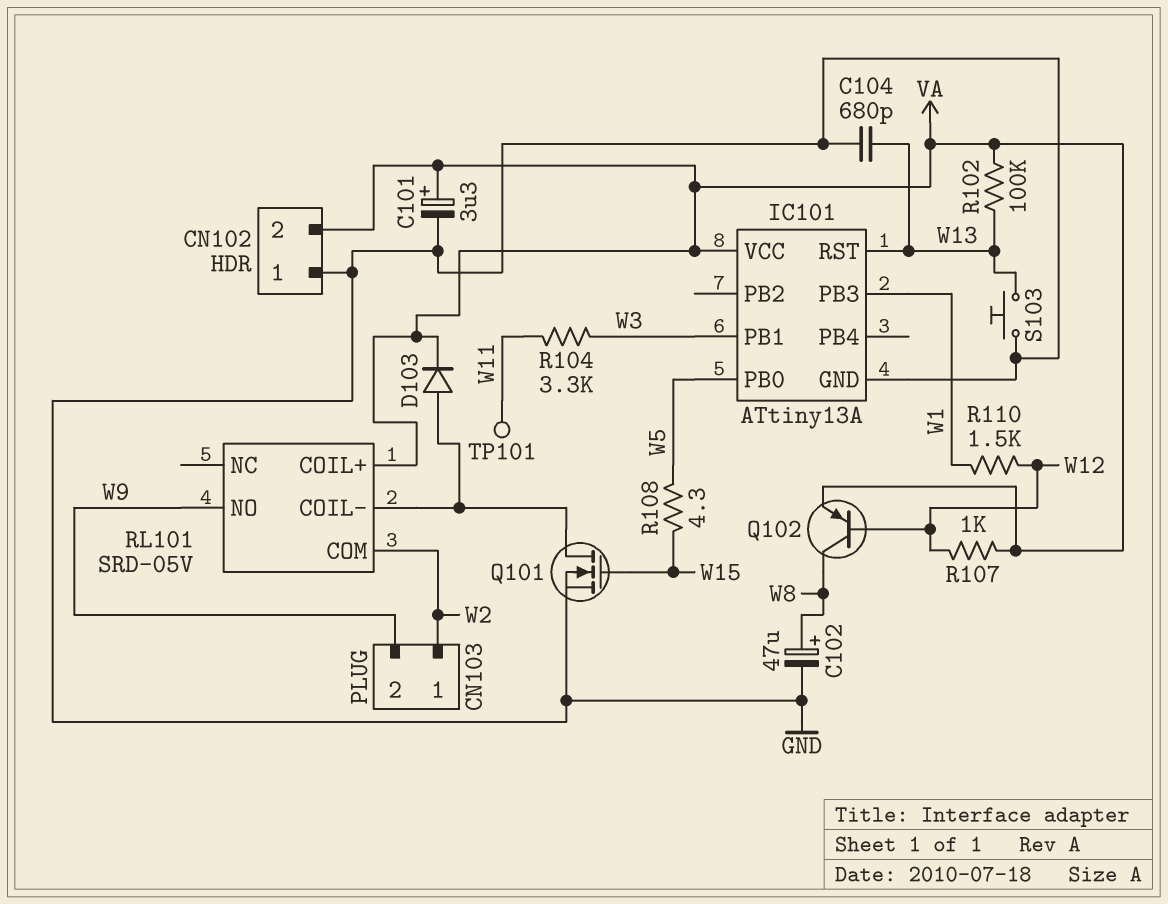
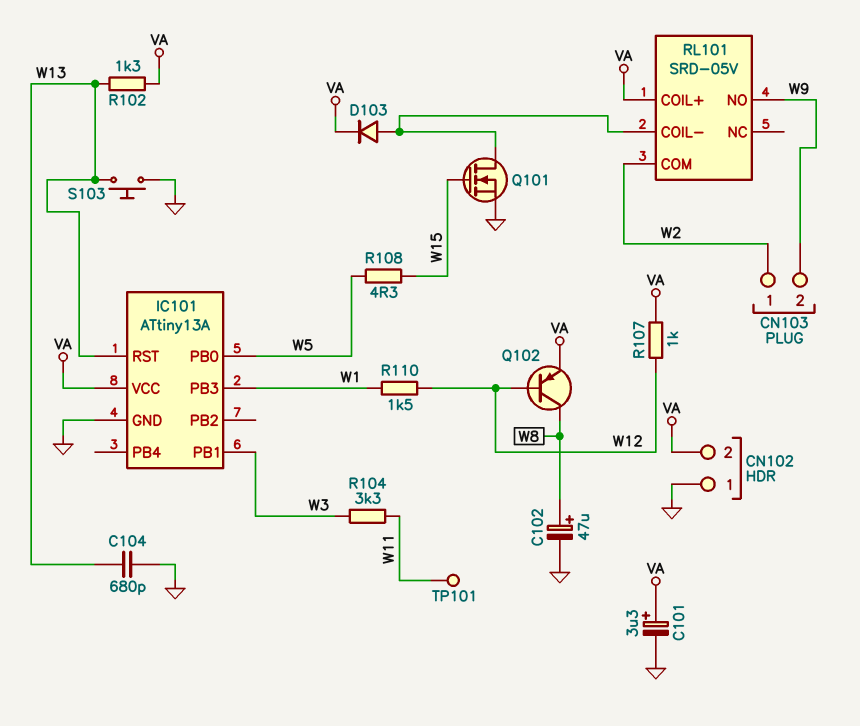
R102: 100k (VA, W13) -> 1.3k (VA, W13)

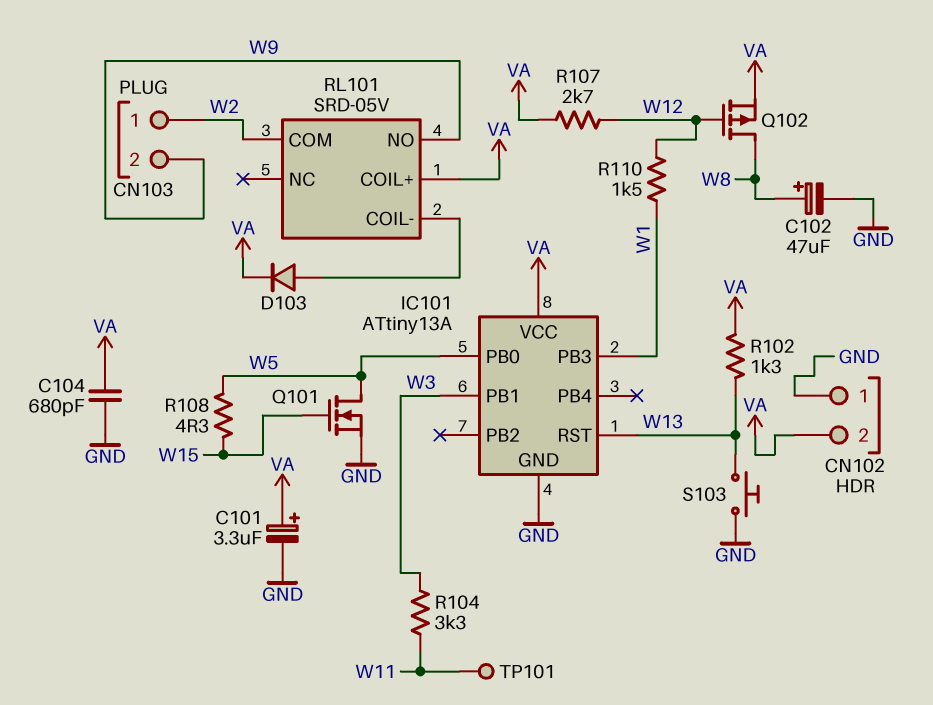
C104: 680pF (GND, W13) -> 680pF (GND, VA)
Q101: NMOS (G W15, D RL101/COIL-, S GND) -> NMOS (G W15, D W5, S GND)
Q102: PNP (B W12, C W8, E VA) -> PMOS (G W12, D W8, S VA)
R107: 1k (VA, W12) -> 2.7k (VA, W12)

